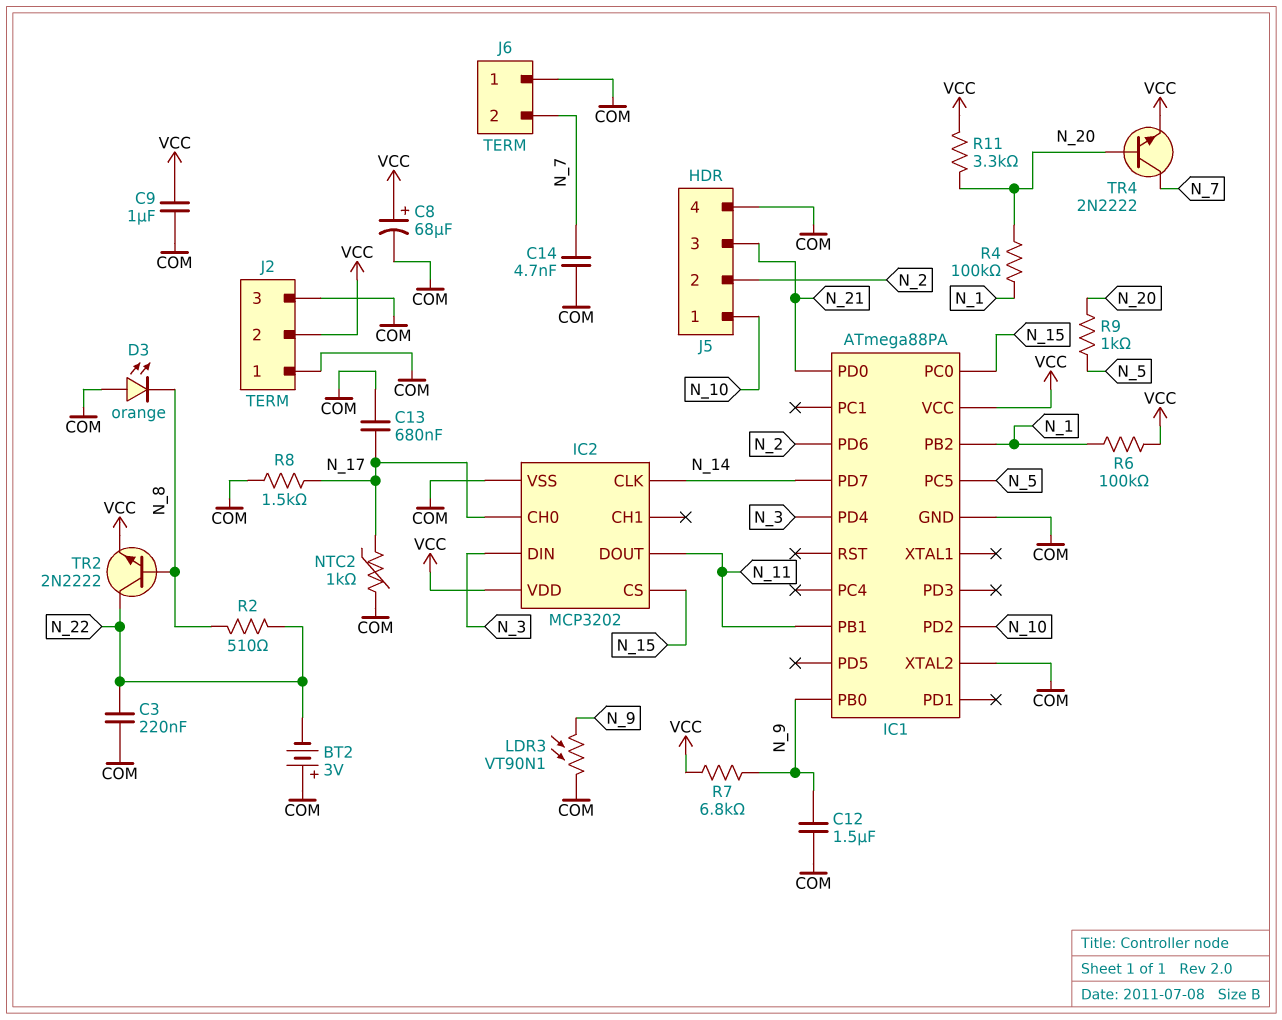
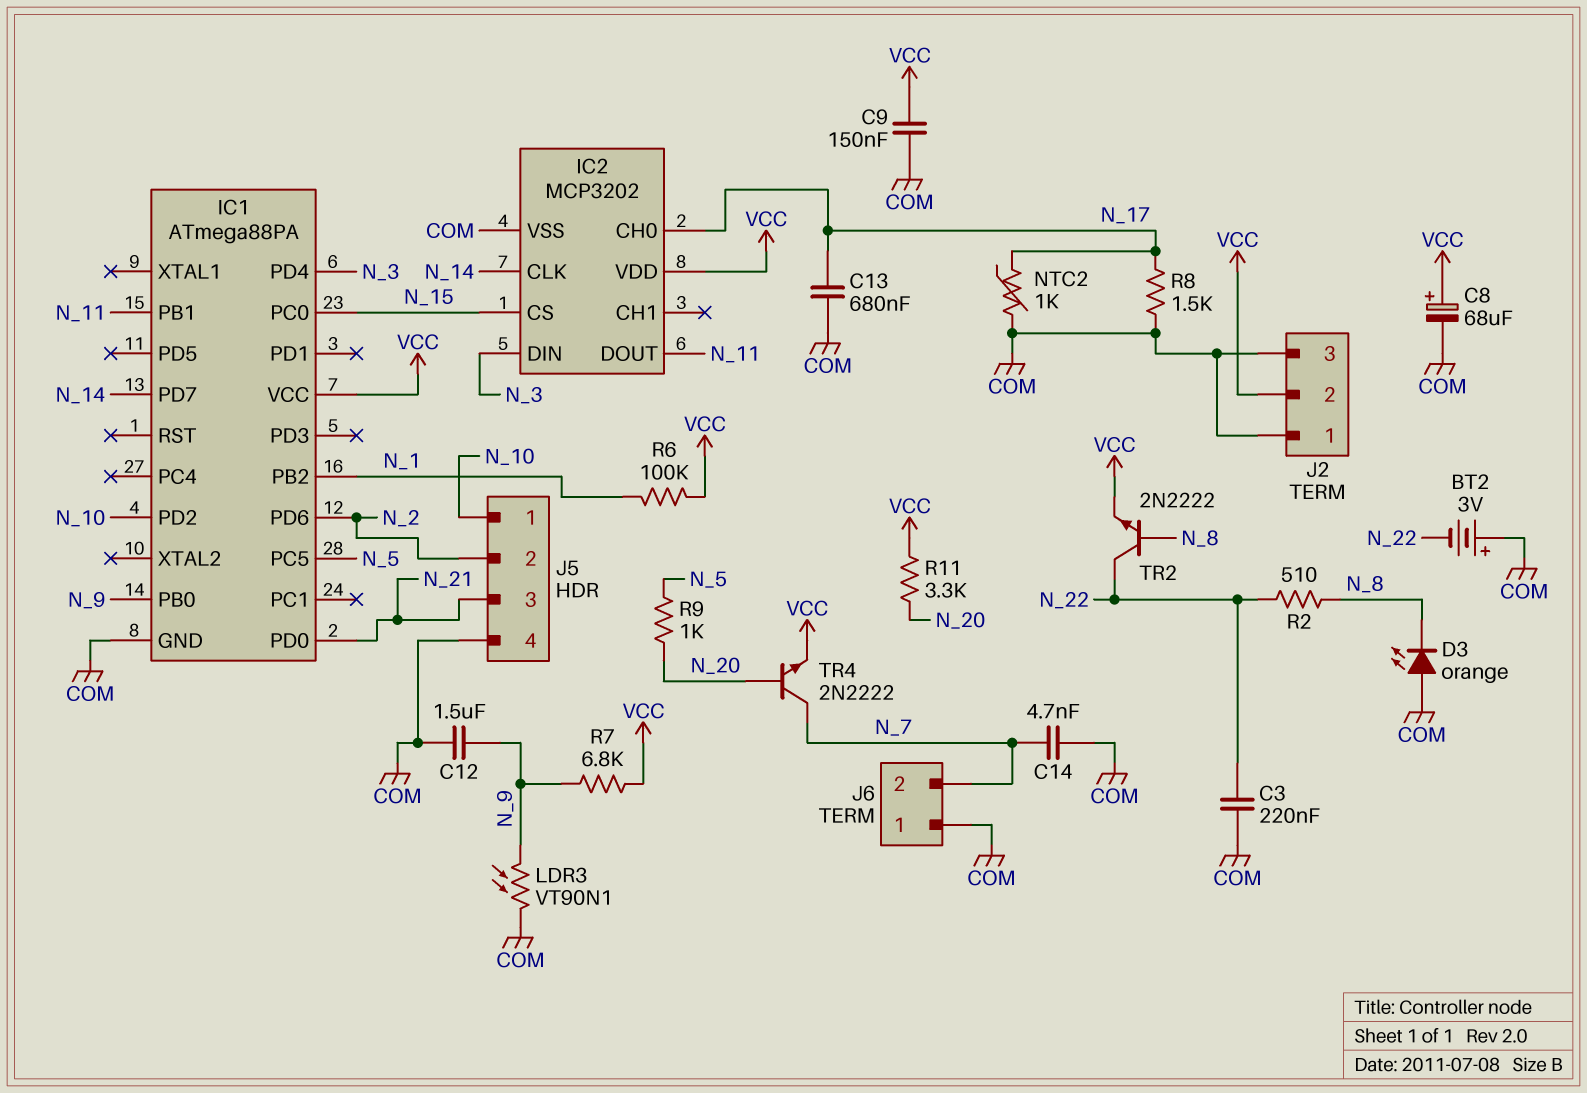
C9: 1uF (COM, VCC) -> 150nF (COM, VCC)
IC1 pin XTAL2: COM -> none
R4: 100k (N_1, N_20) -> none

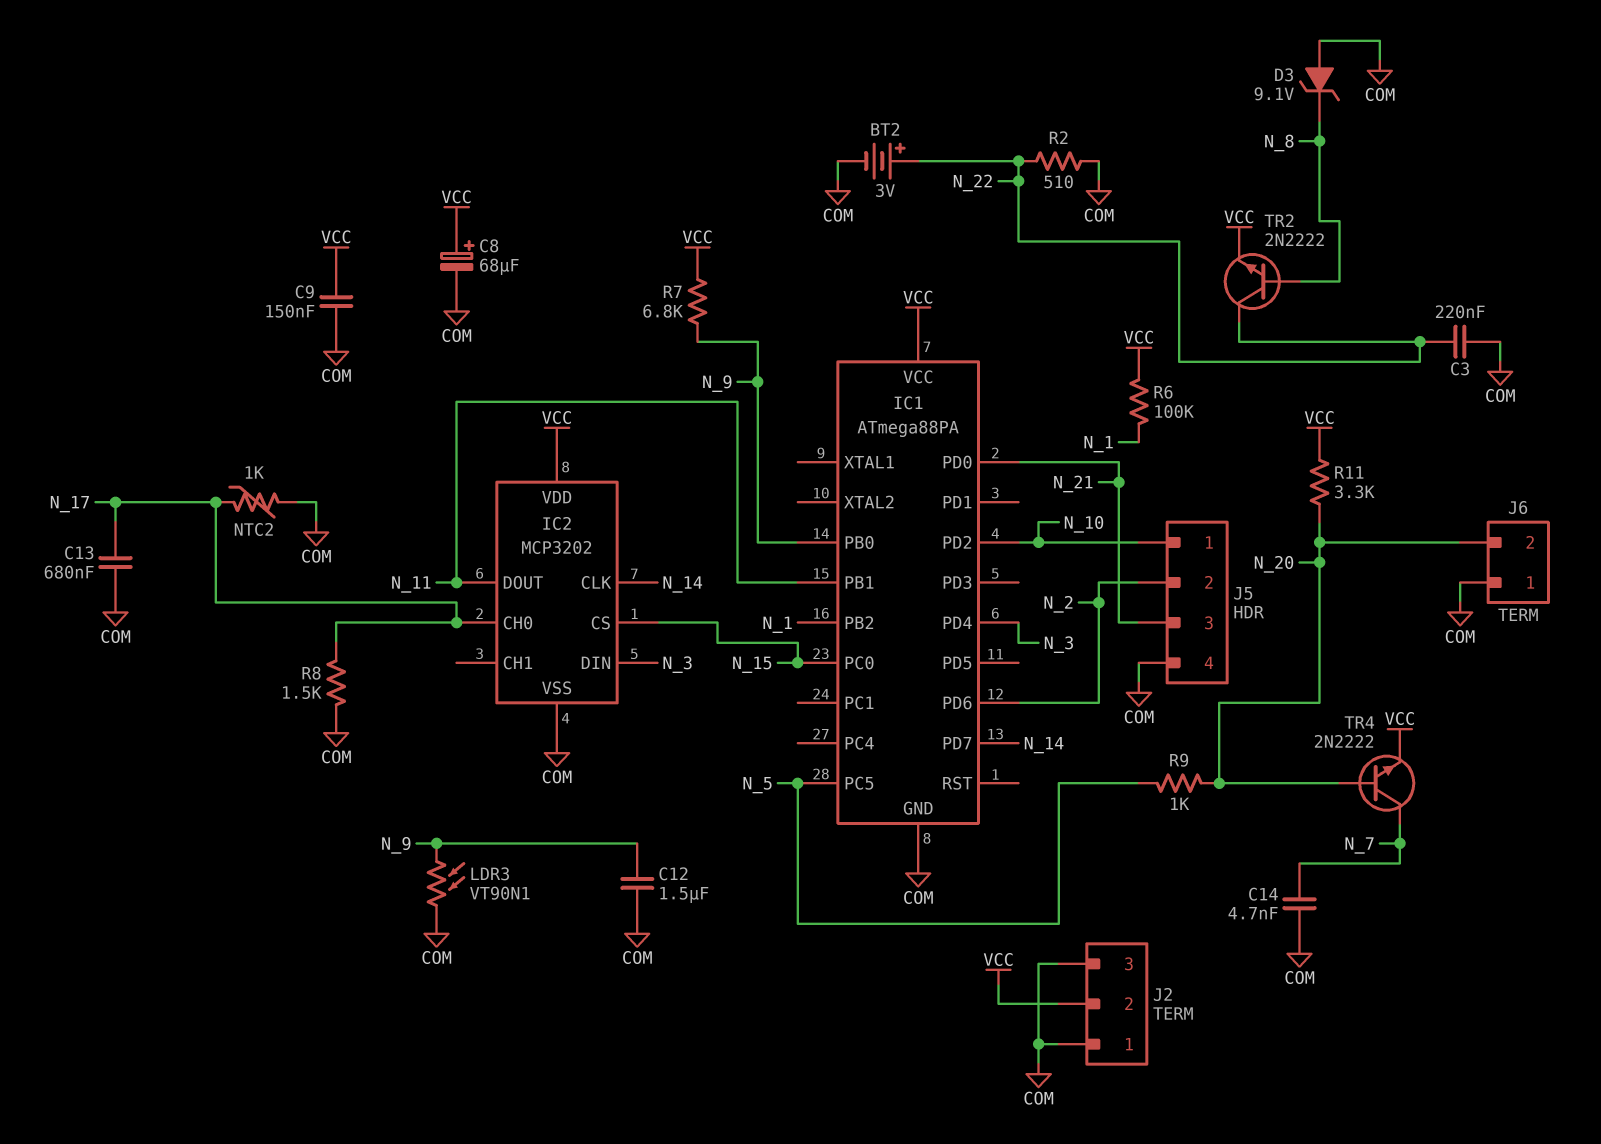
BT2: 3V (plus COM, minus N_22) -> 3V (plus N_22, minus COM)
D3: LED orange (A COM, K N_8) -> zener 9.1V (A COM, K N_8)
J6 pin 2: N_7 -> N_20
R2: 510 (N_8, N_22) -> 510 (COM, N_22)

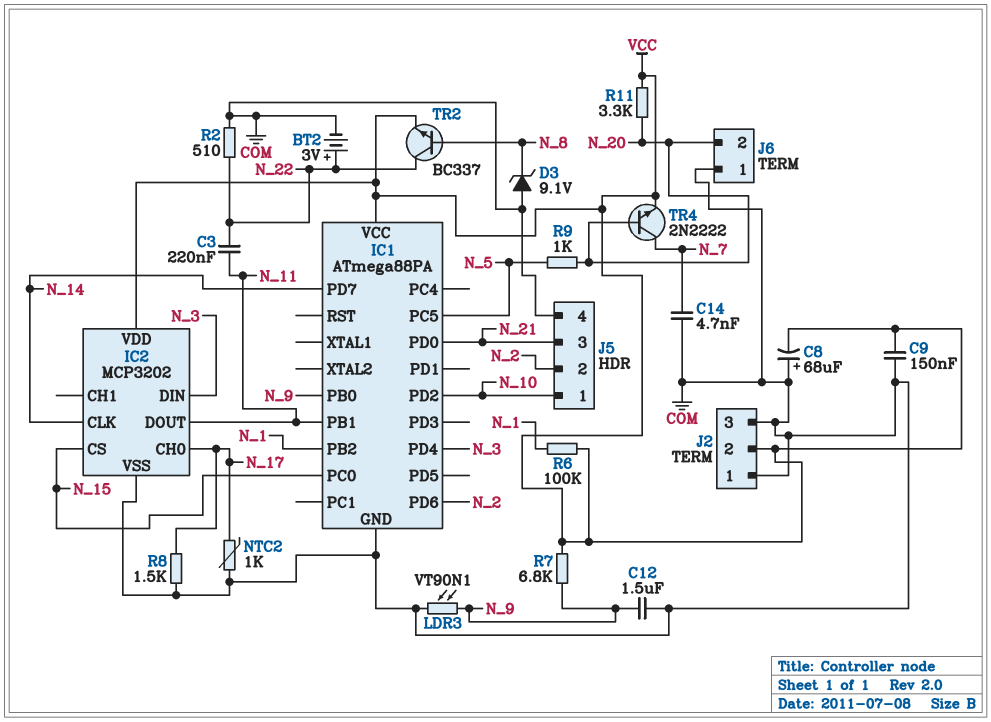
C3: 220nF (COM, N_22) -> 220nF (N_11, N_22)
C8: 68uF (plus VCC, minus COM) -> 68uF (plus COM, minus VCC)
C13: 680nF (COM, N_17) -> none
TR2: NPN 2N2222 (B N_8, C N_22, E VCC) -> NPN BC337 (B N_8, C N_22, E VCC)

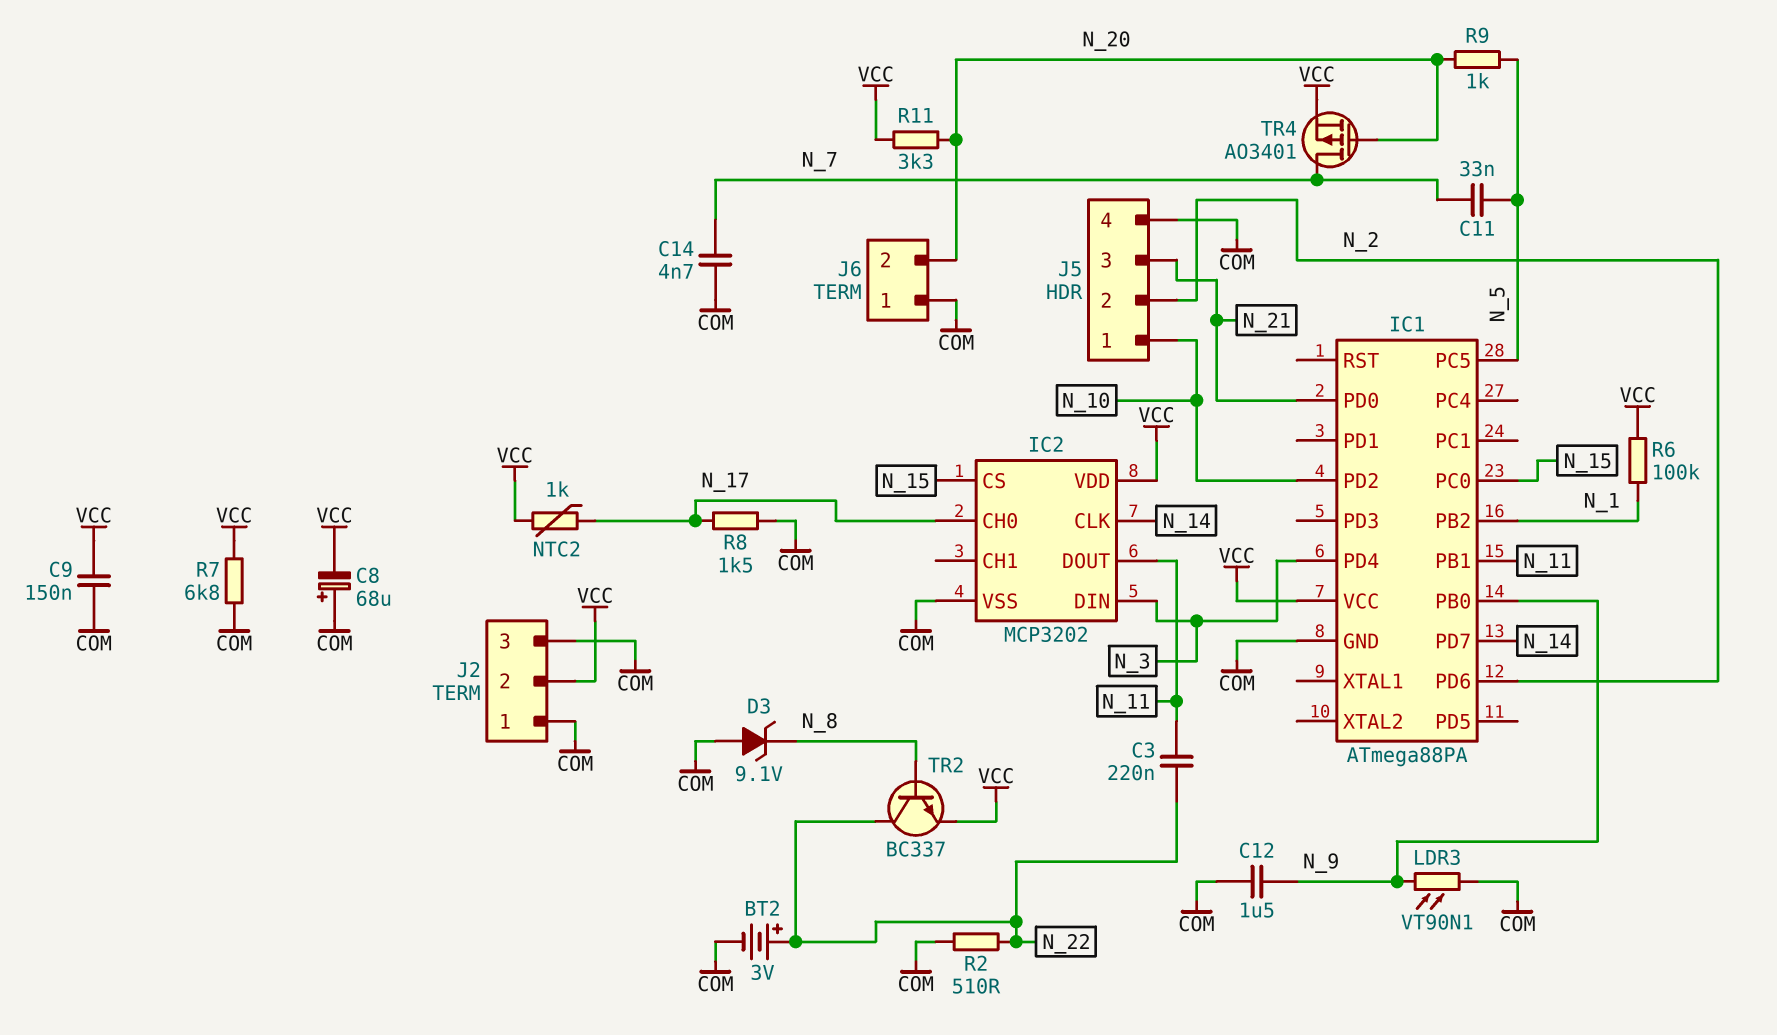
C11: none -> 33nF (N_5, N_7)
NTC2: 1k (COM, N_17) -> 1k (N_17, VCC)
R7: 6.8k (N_9, VCC) -> 6.8k (COM, VCC)
TR4: NPN 2N2222 (B N_20, C N_7, E VCC) -> PMOS AO3401 (G N_20, D N_7, S VCC)

